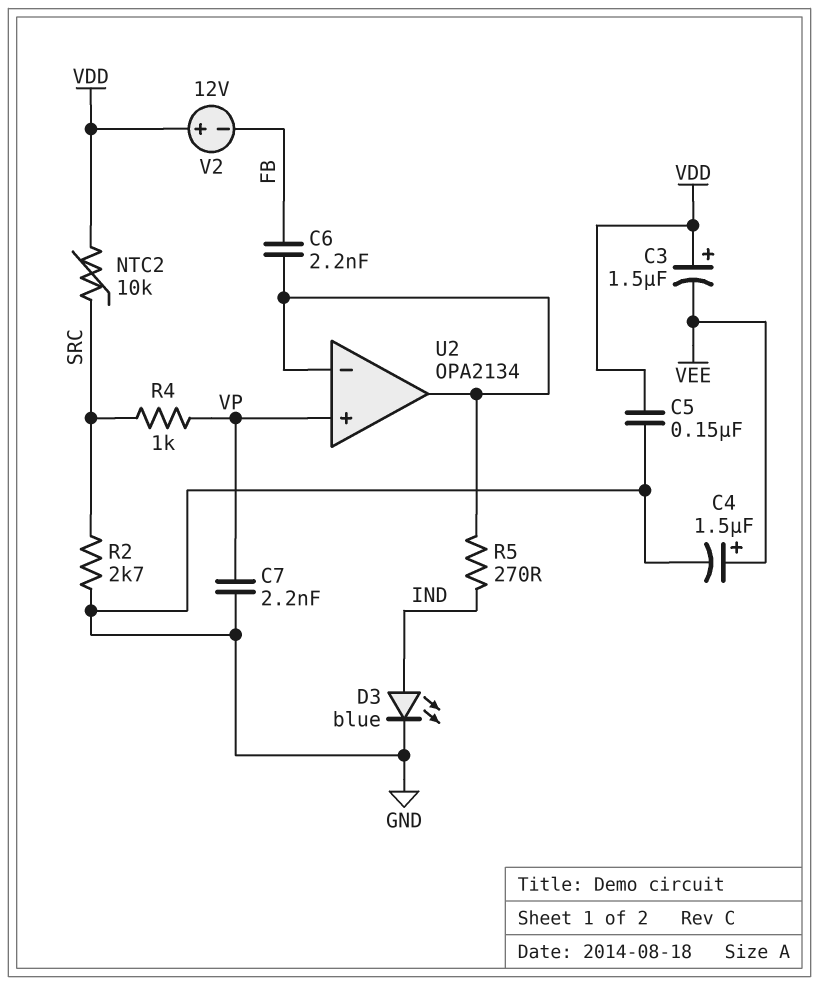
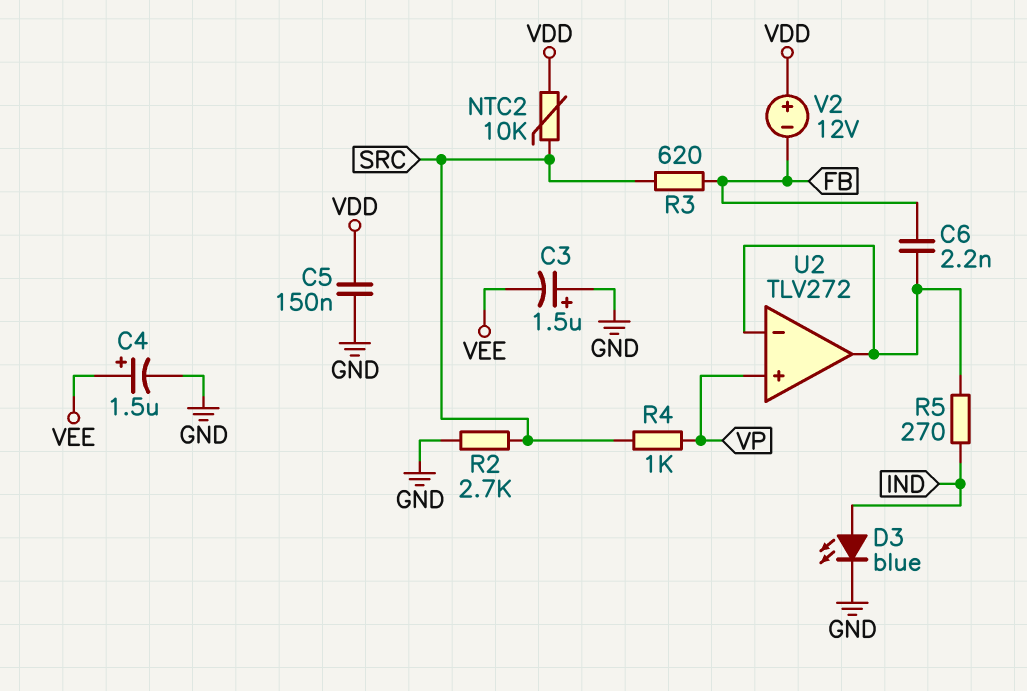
C3: 1.5uF (plus VDD, minus VEE) -> 1.5uF (plus GND, minus VEE)
C7: 2.2nF (GND, VP) -> none
R3: none -> 620 (FB, SRC)
U2: OPA2134 -> TLV272

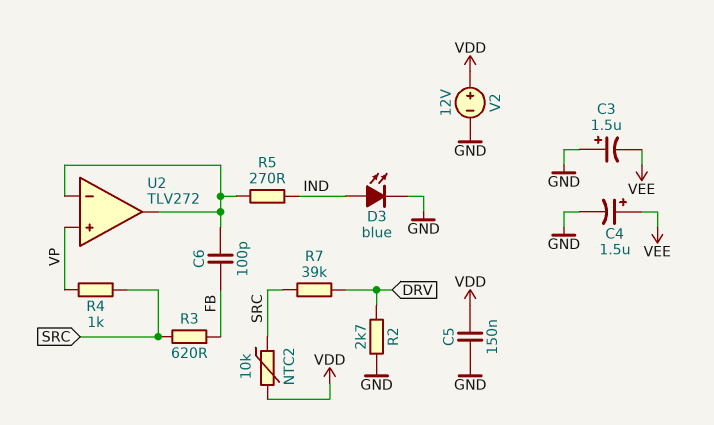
C6: 2.2nF (FB, U2/in-) -> 100pF (FB, U2/in-)
R2: 2.7k (GND, SRC) -> 2.7k (DRV, GND)
R7: none -> 39k (DRV, SRC)
V2: 12V (plus VDD, minus FB) -> 12V (plus VDD, minus GND)

